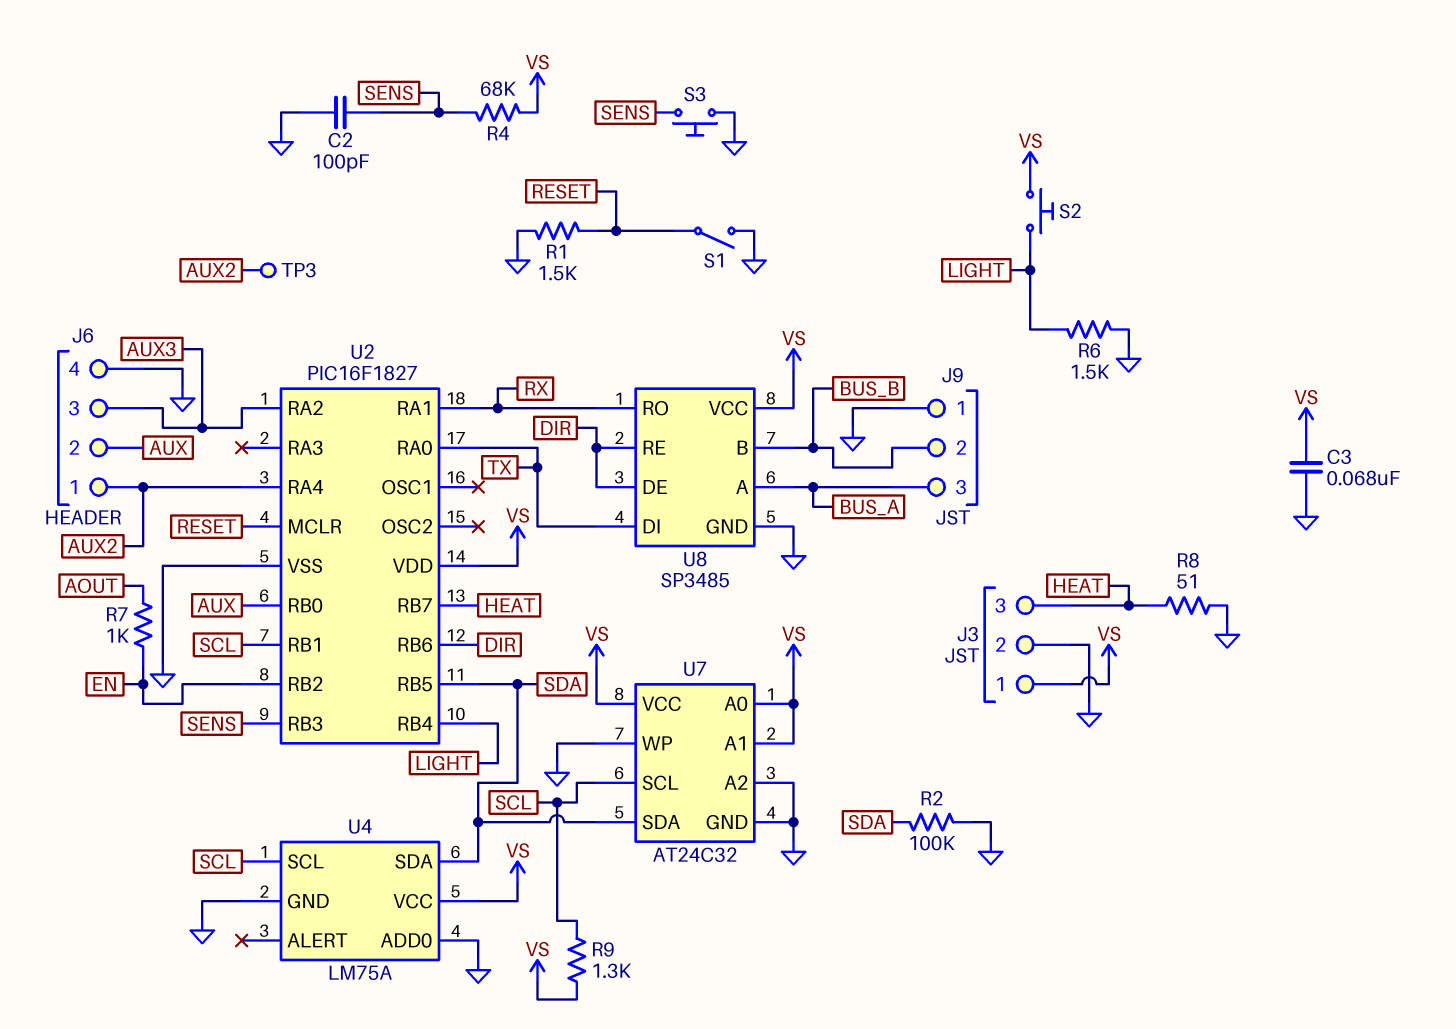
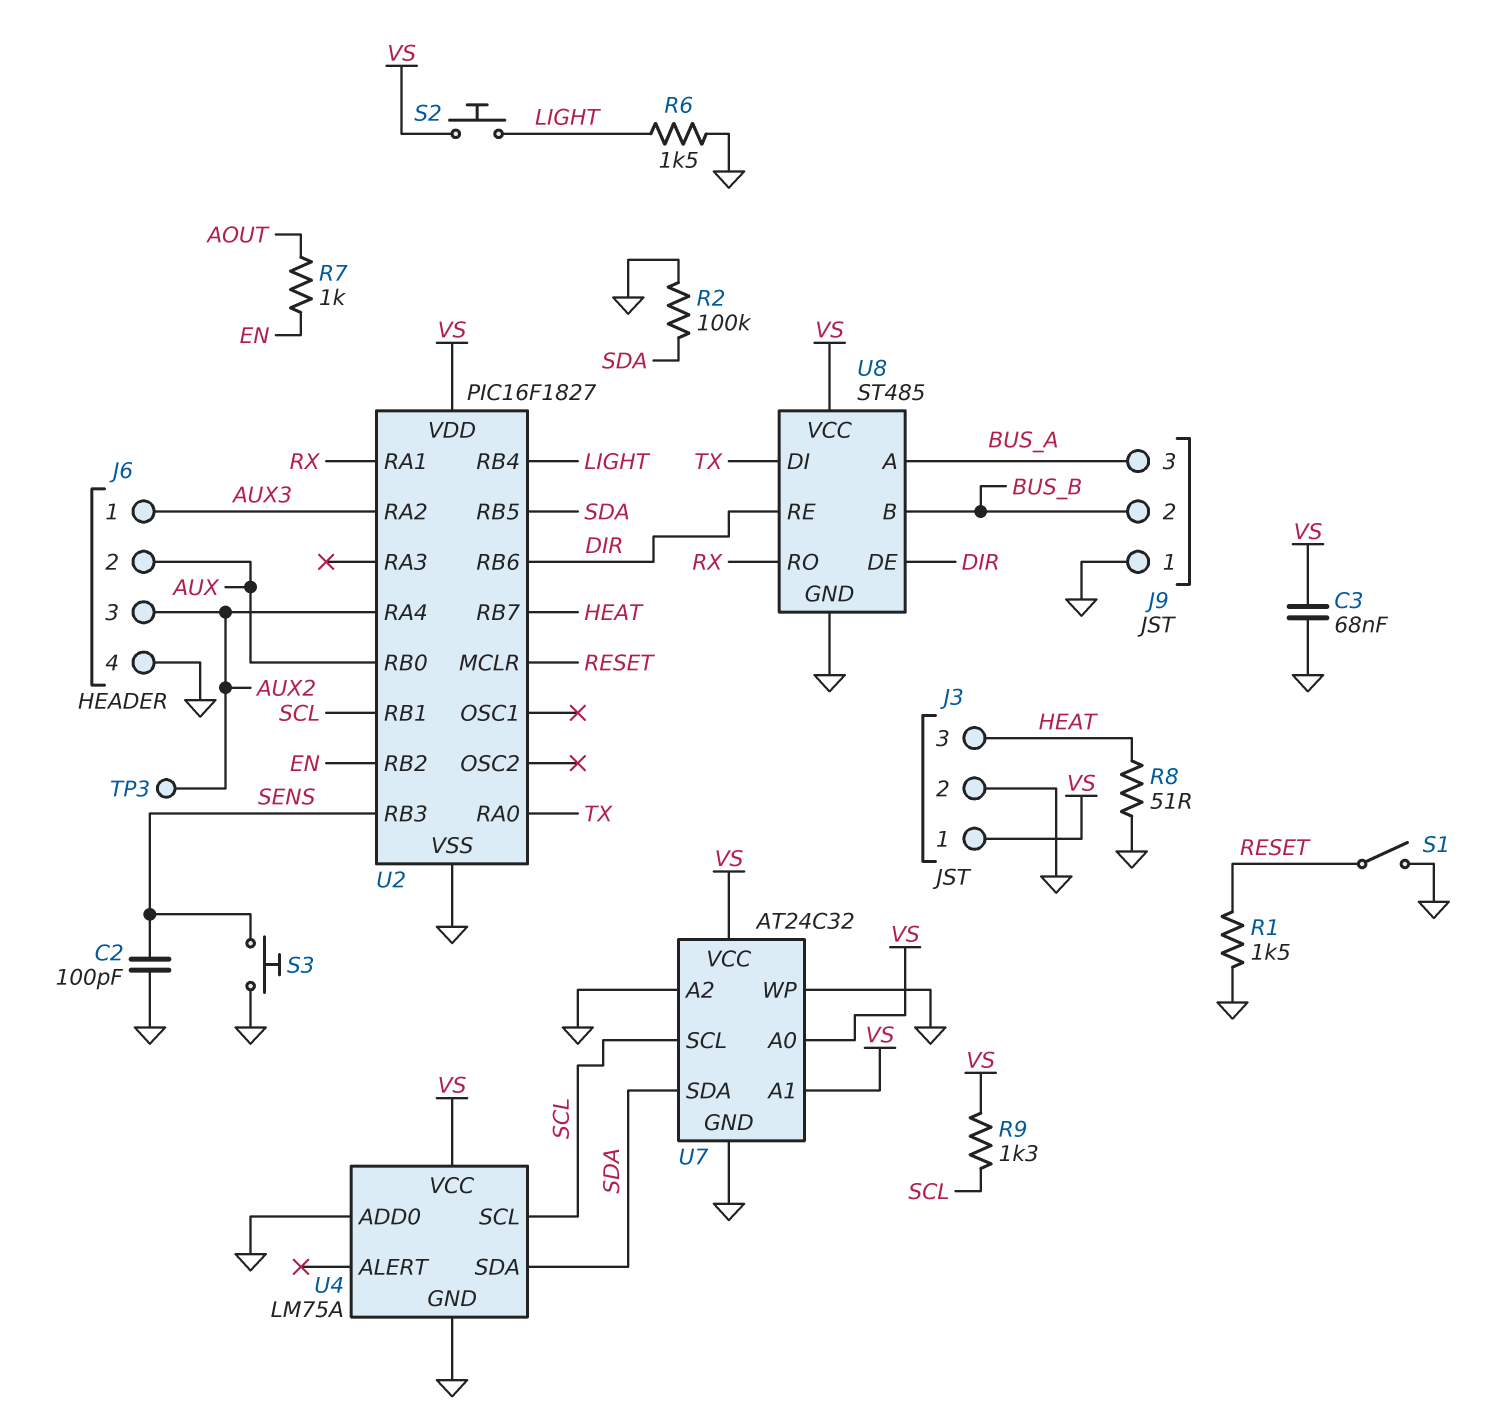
J6 pin 1: AUX2 -> AUX3
J6 pin 3: AUX3 -> AUX2
R4: 68k (SENS, VS) -> none
U8: SP3485 -> ST485

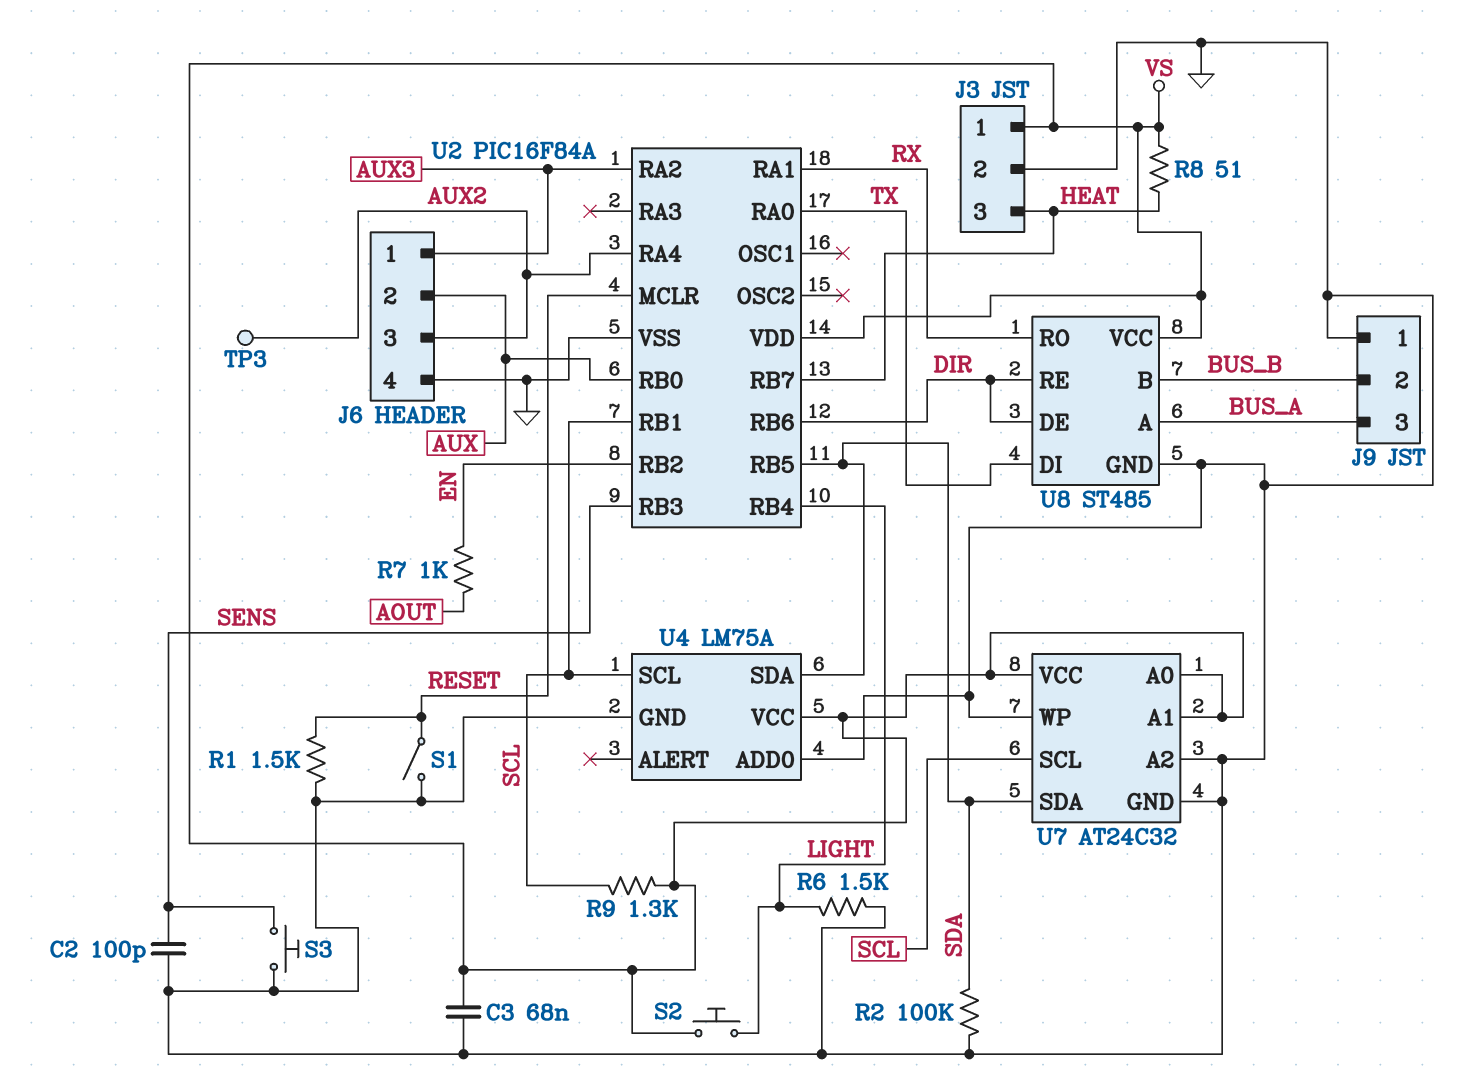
R8: 51 (GND, HEAT) -> 51 (HEAT, VS)
U2: PIC16F1827 -> PIC16F84A

